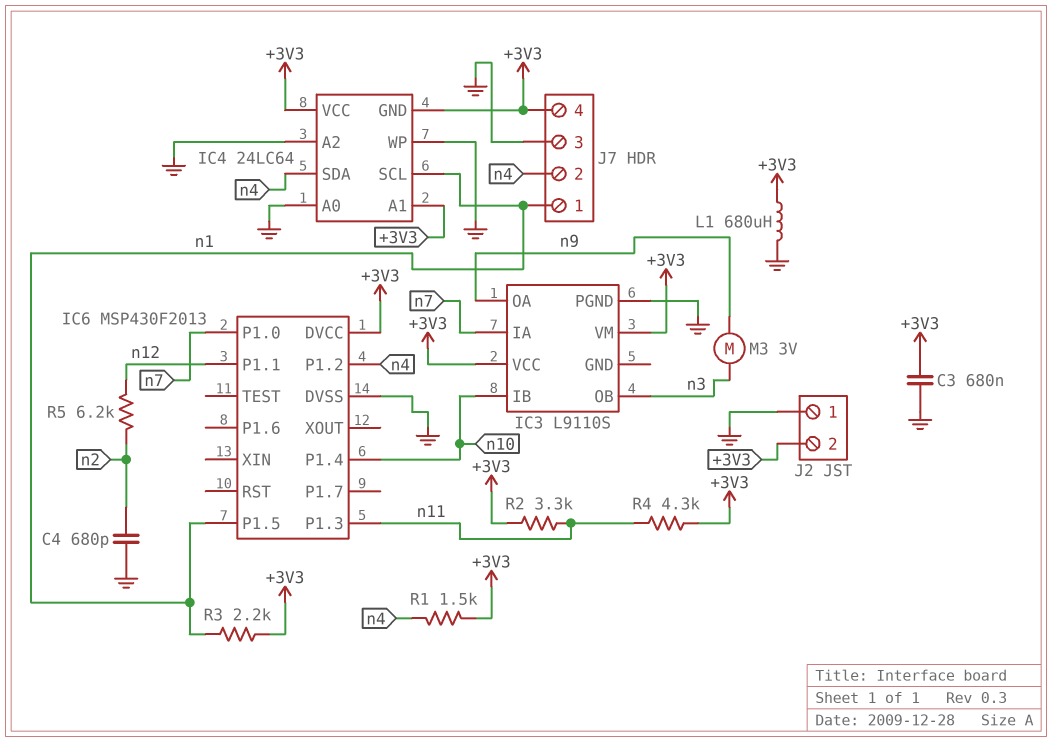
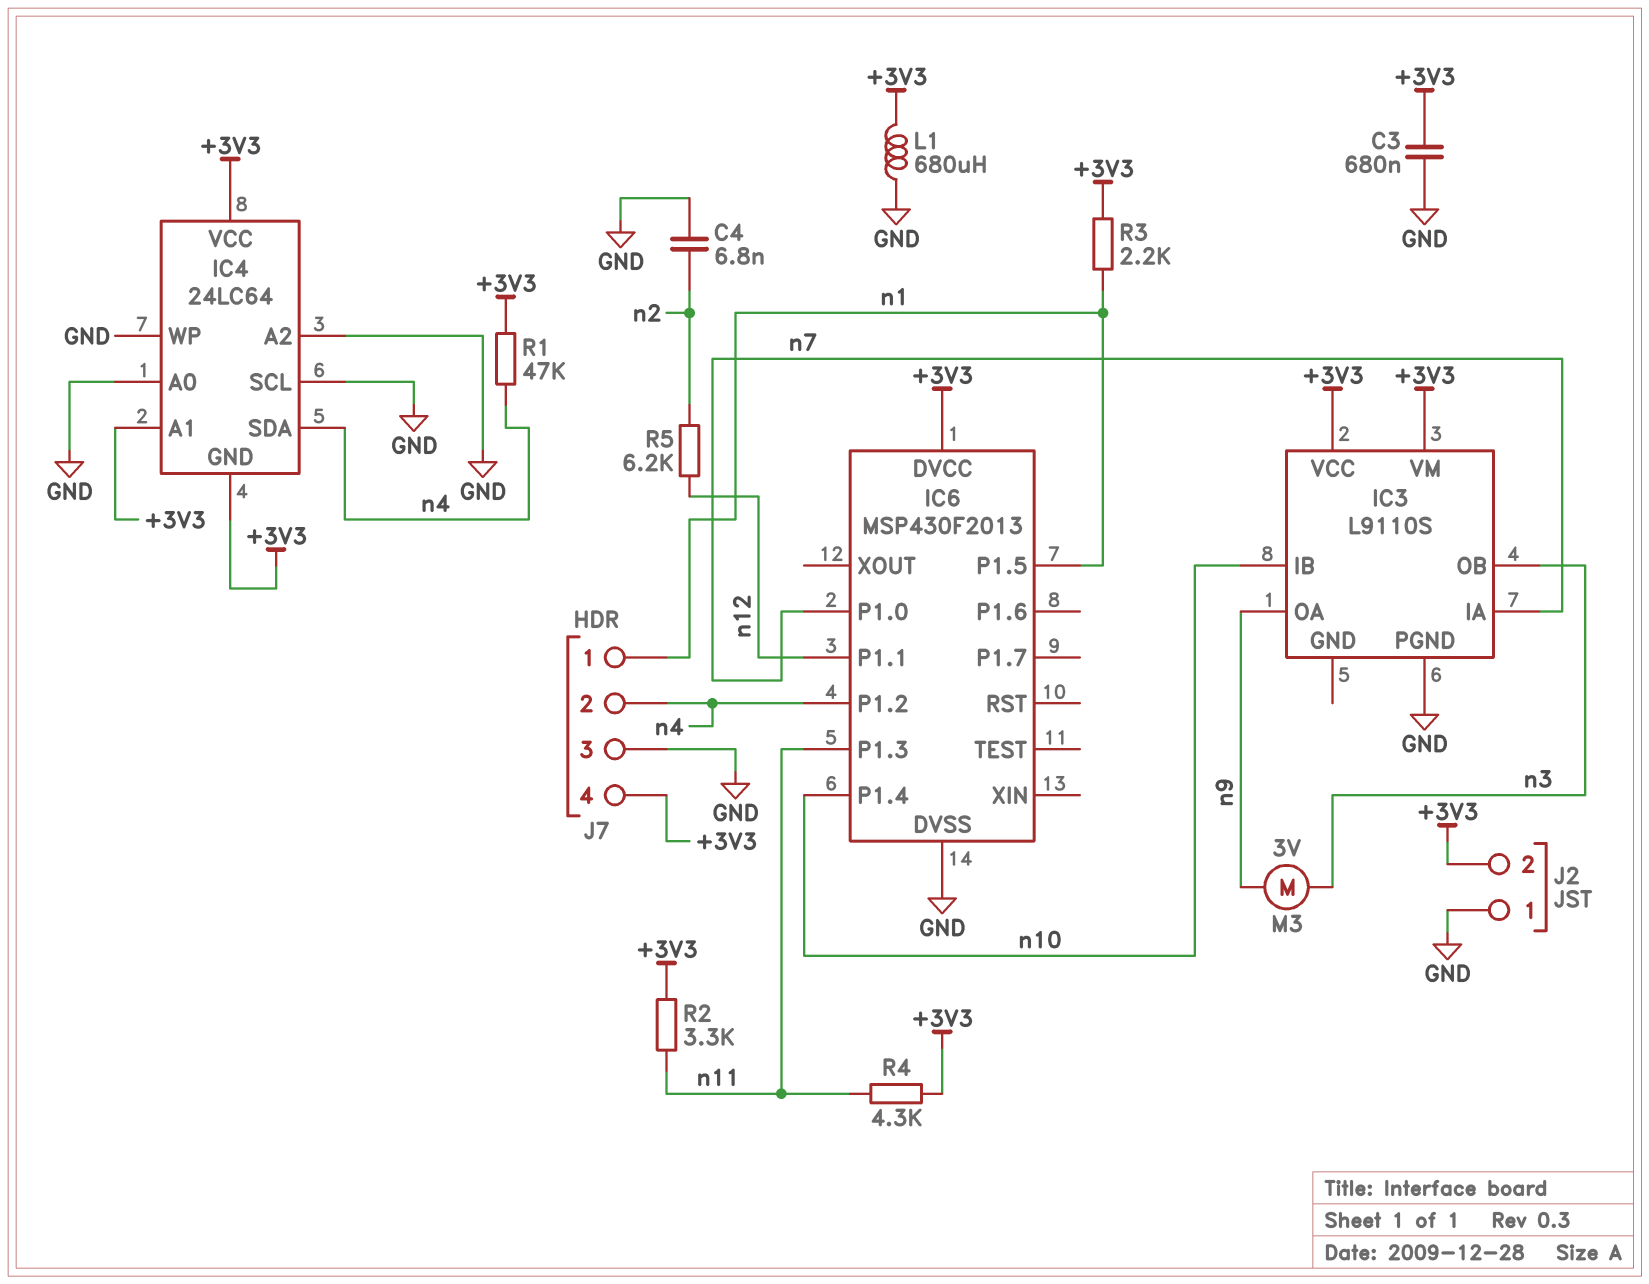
C4: 680pF (GND, n2) -> 6.8nF (GND, n2)
IC4 pin SCL: n1 -> GND
R1: 1.5k (+3V3, n4) -> 47k (+3V3, n4)

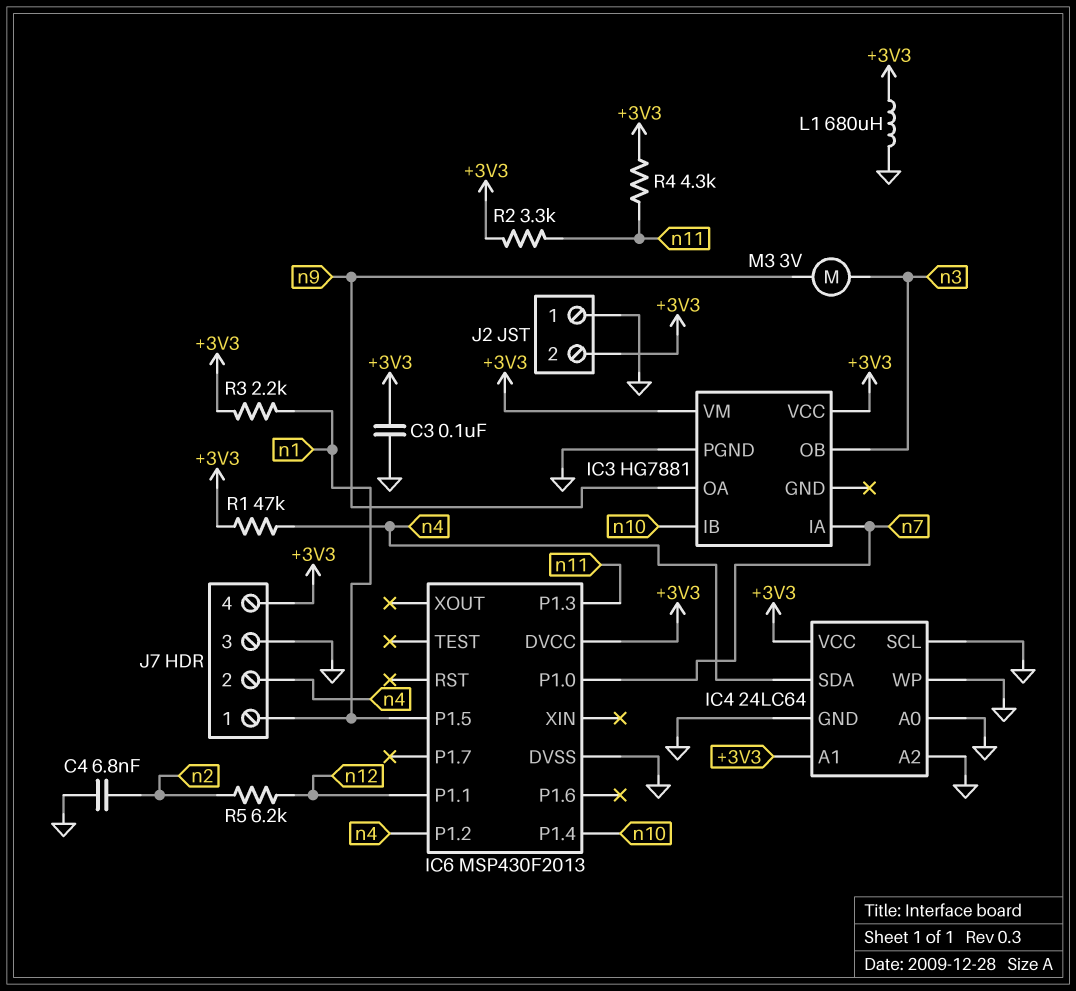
C3: 680nF (+3V3, GND) -> 100nF (+3V3, GND)
IC3: L9110S -> HG7881
IC4 pin GND: +3V3 -> GND

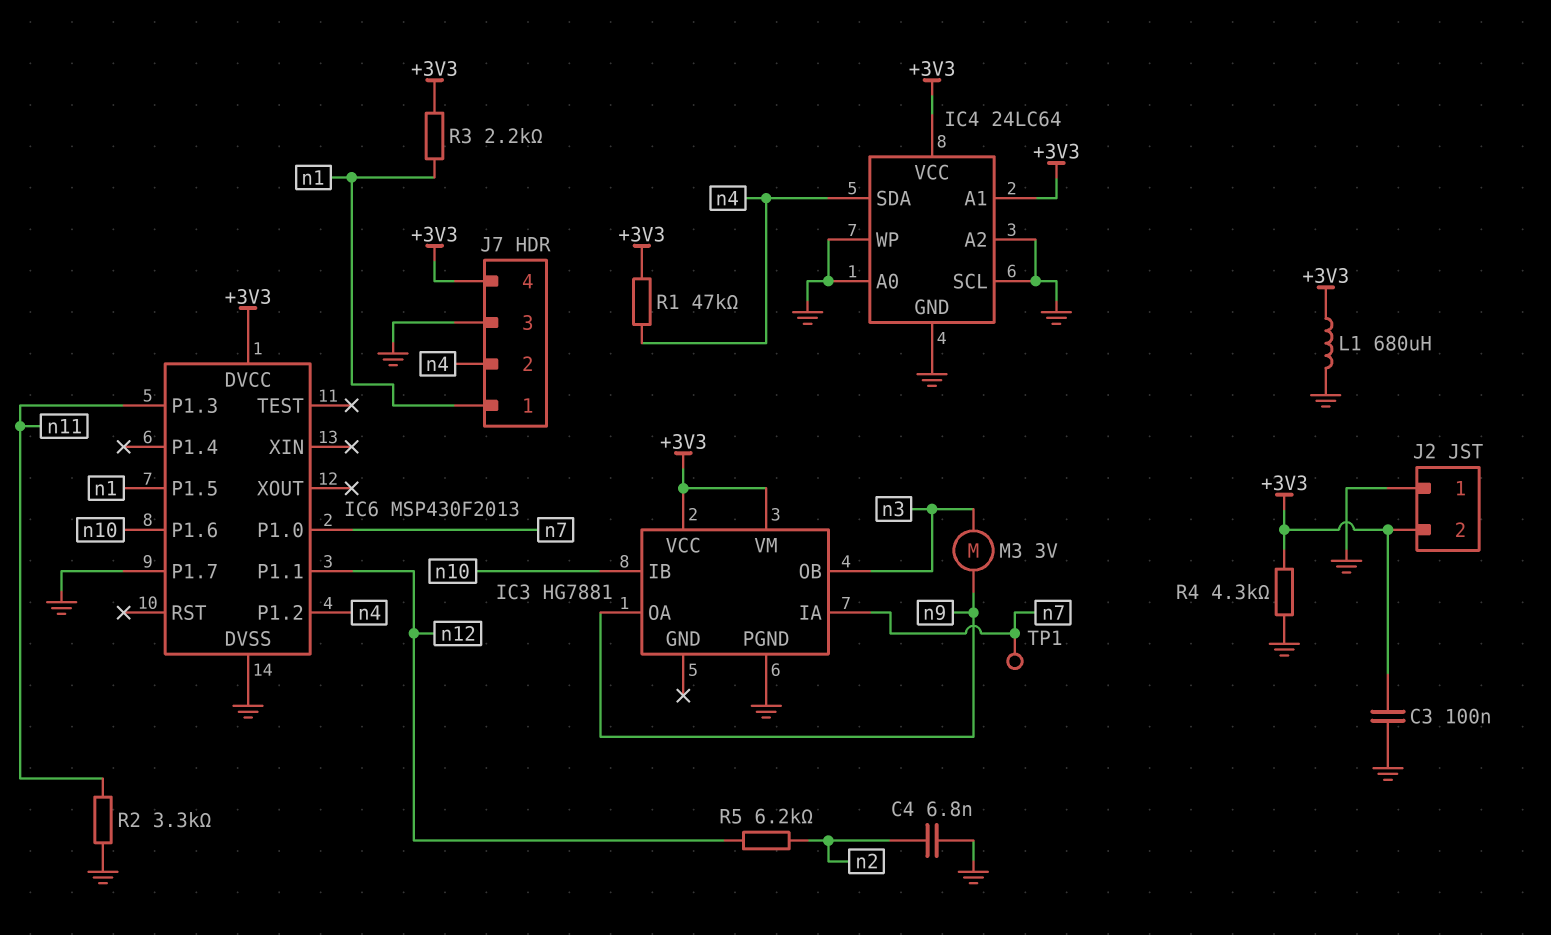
IC6 pin P1.4: n10 -> none
IC6 pin P1.6: none -> n10
IC6 pin P1.7: none -> GND
R2: 3.3k (+3V3, n11) -> 3.3k (GND, n11)
R4: 4.3k (+3V3, n11) -> 4.3k (+3V3, GND)
TP1: none -> test point (n7)

